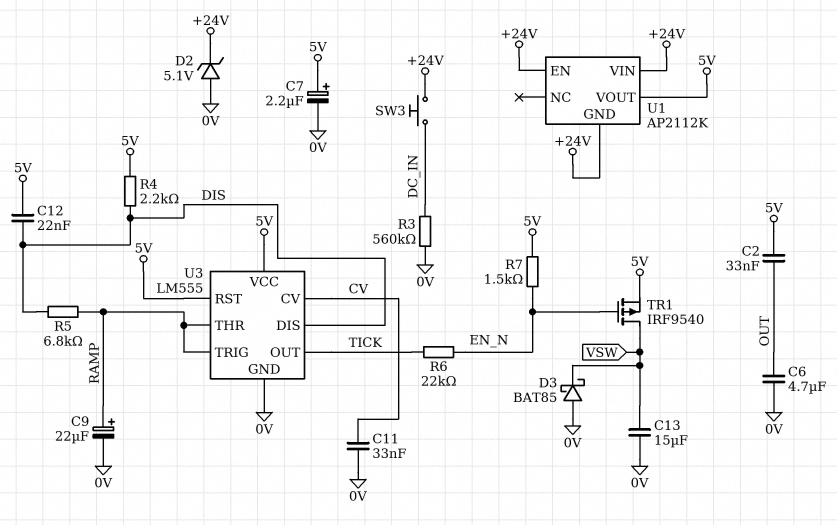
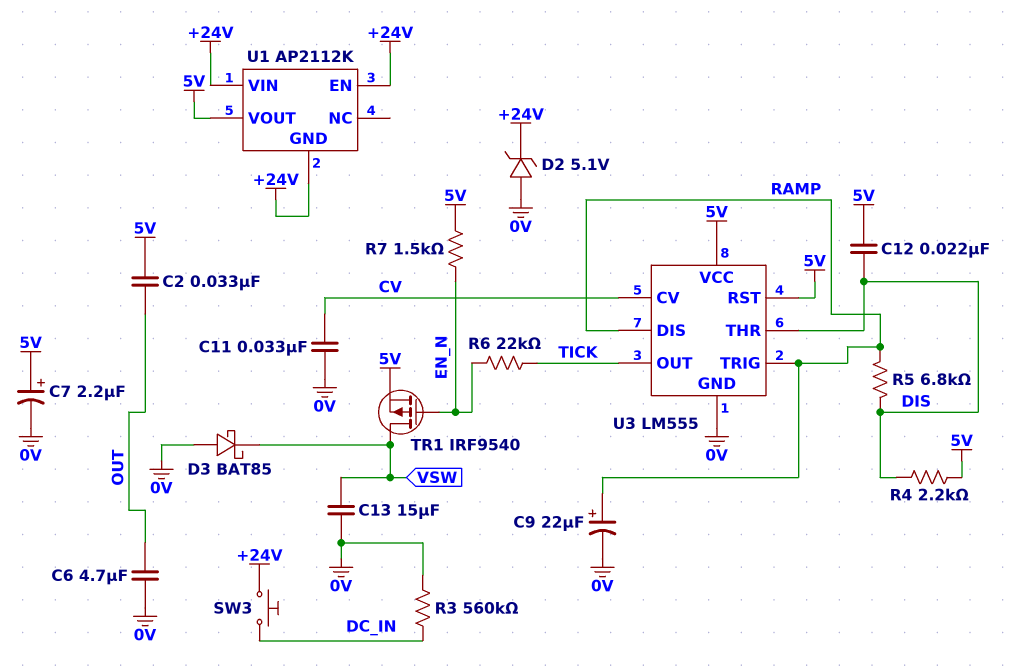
U3 pin DIS: DIS -> RAMP
U3 pin THR: RAMP -> DIS

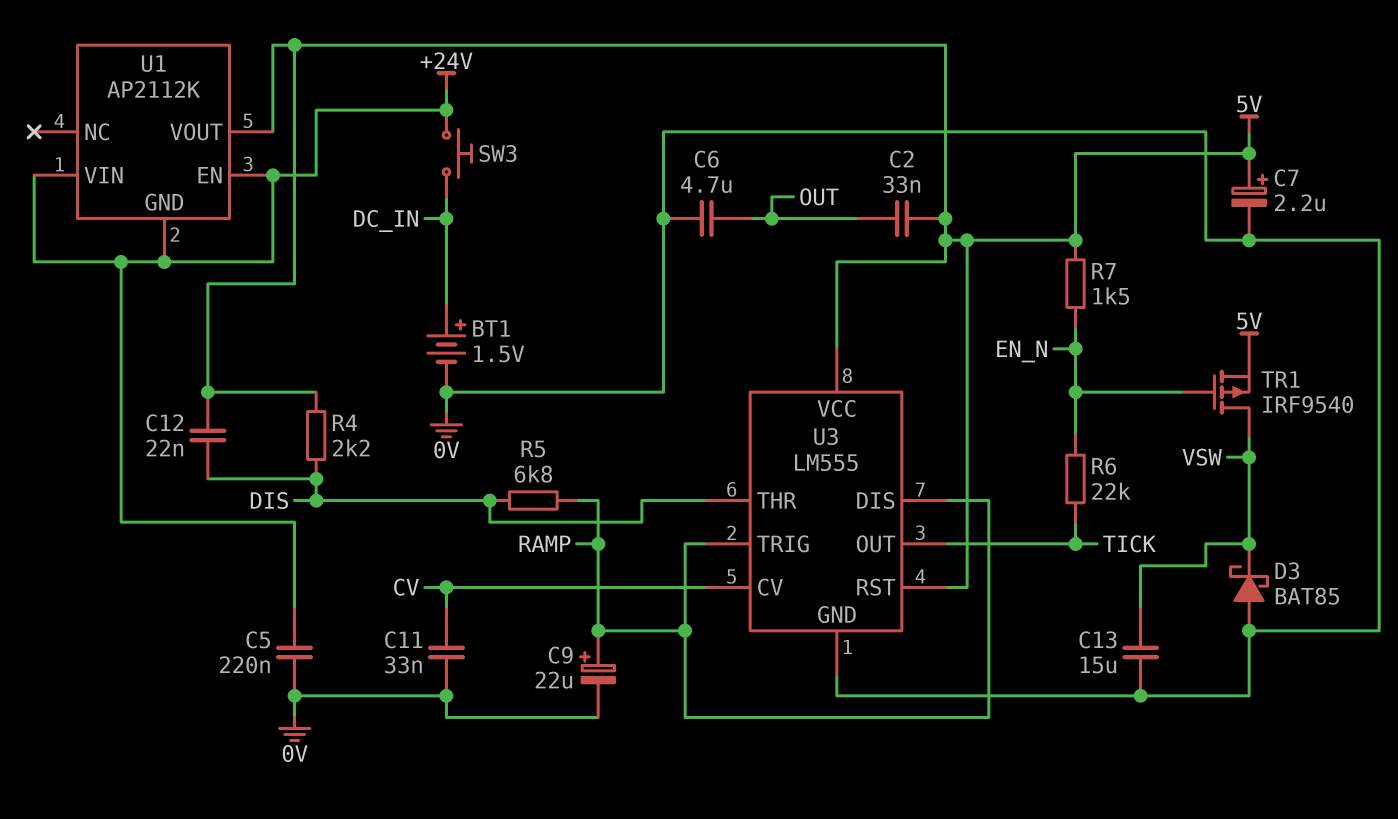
BT1: none -> 1.5V (plus DC_IN, minus 0V)
C5: none -> 220nF (+24V, 0V)
D2: zener 5.1V (A 0V, K +24V) -> none
R3: 560k (0V, DC_IN) -> none

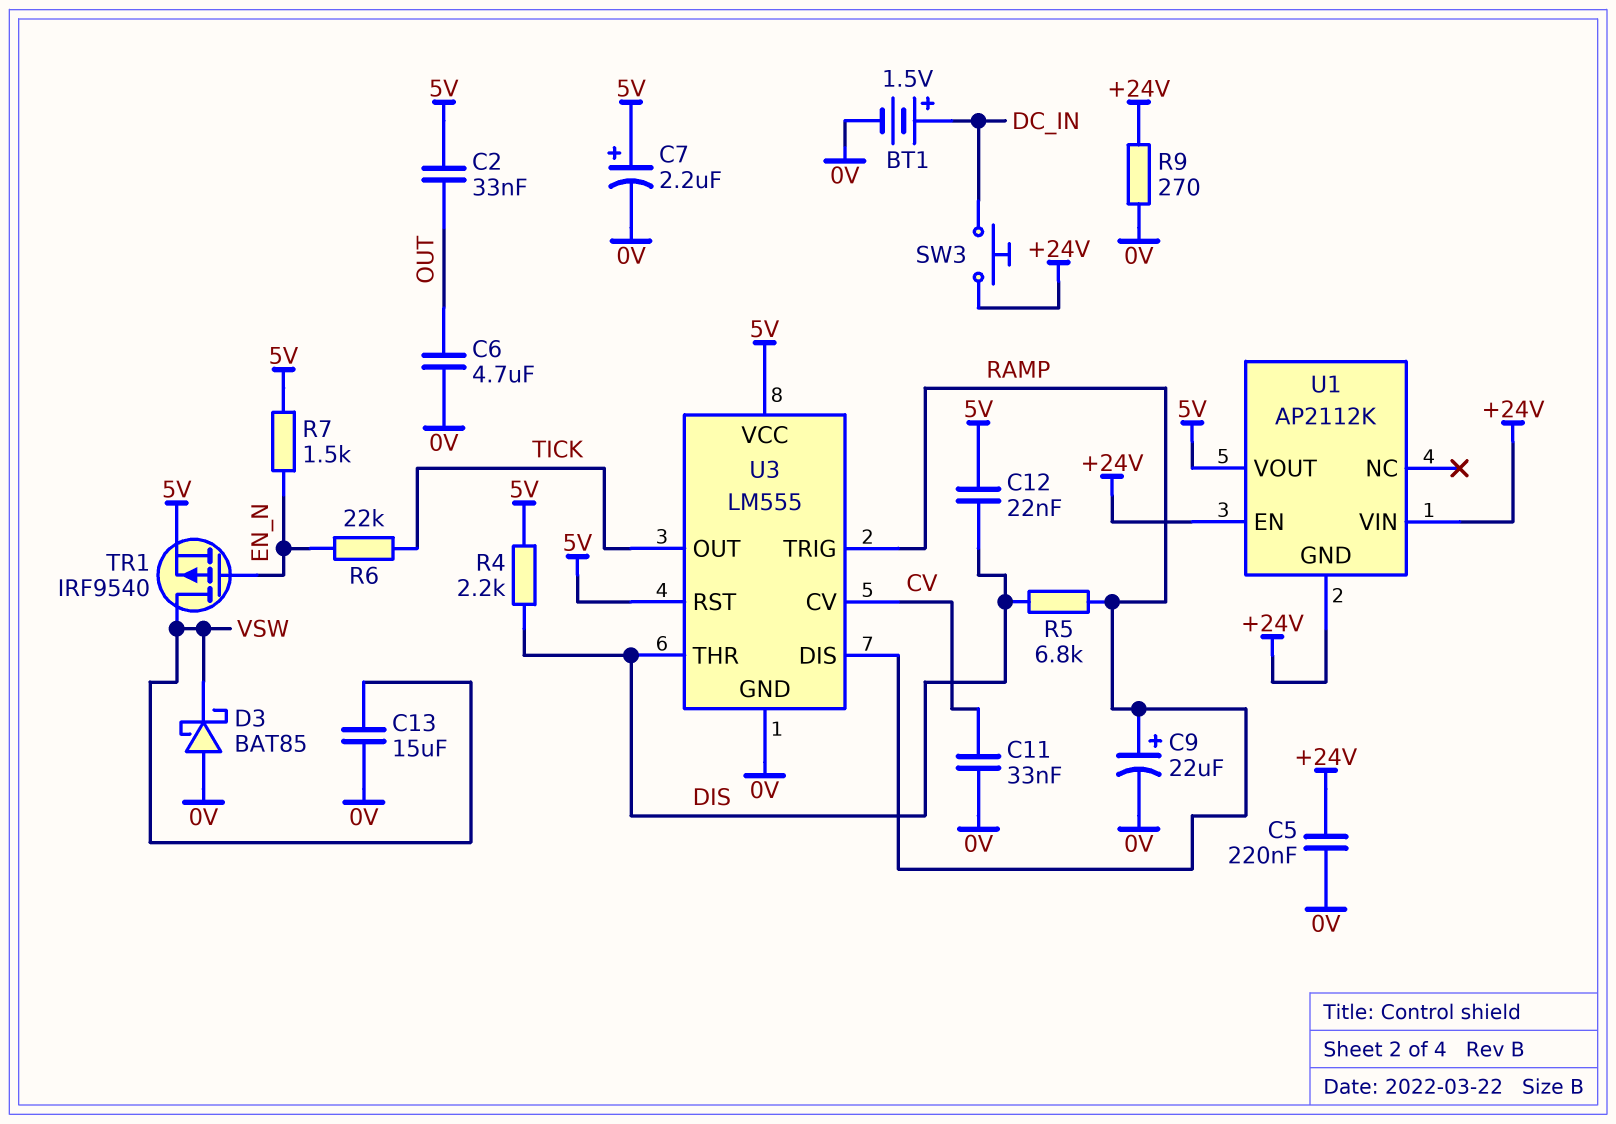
R9: none -> 270 (+24V, 0V)

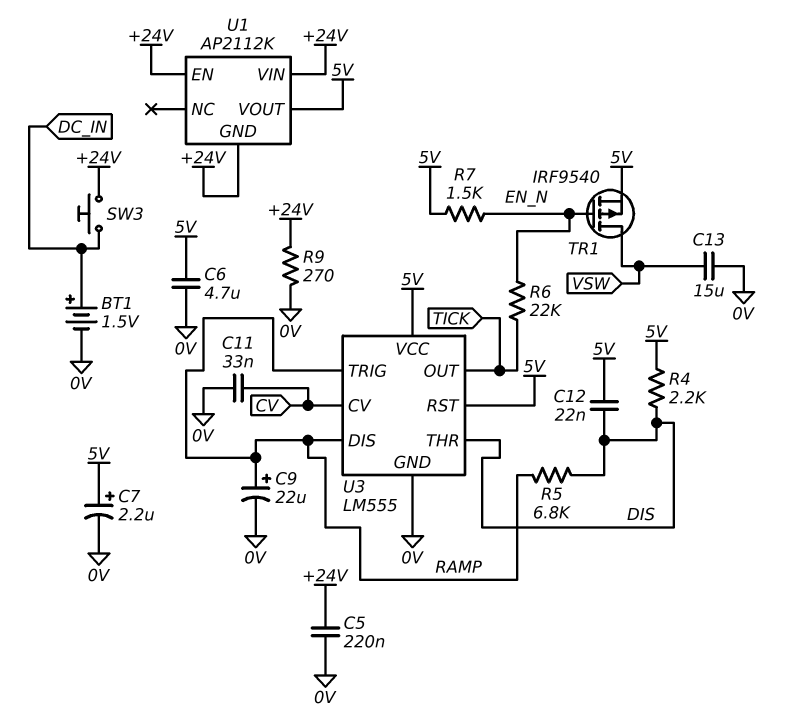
C2: 33nF (5V, OUT) -> none
C6: 4.7uF (0V, OUT) -> 4.7uF (0V, 5V)
D3: schottky BAT85 (A 0V, K VSW) -> none

